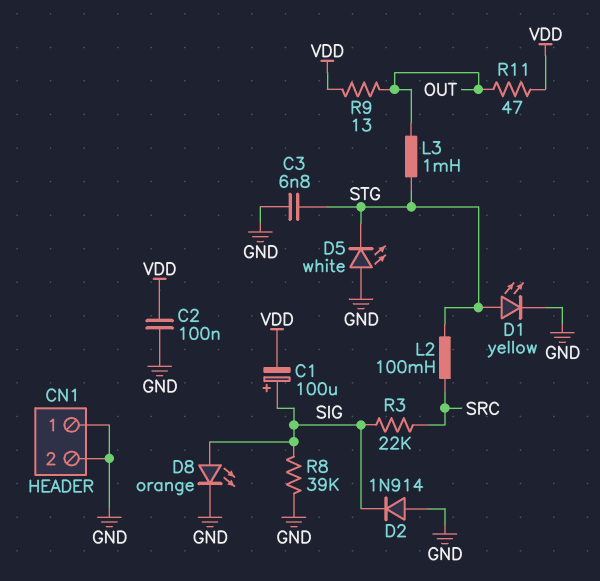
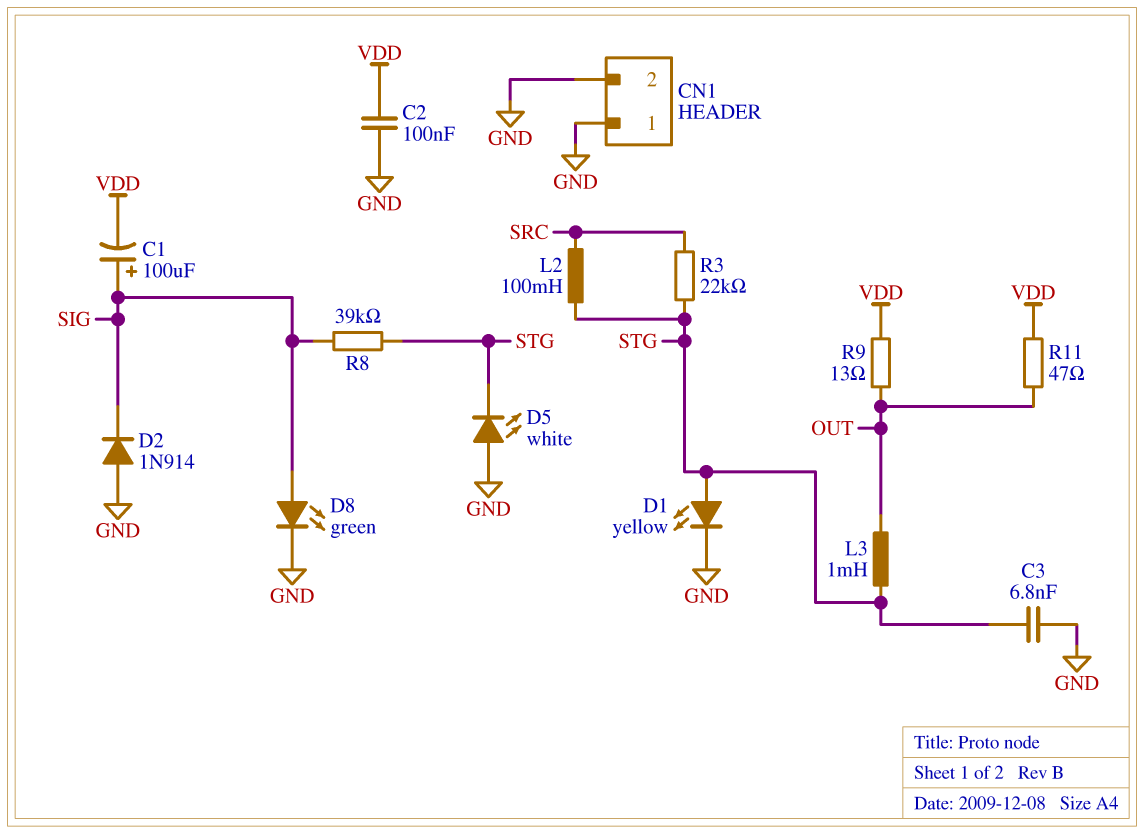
D8: LED orange (A SIG, K GND) -> LED green (A SIG, K GND)
R3: 22k (SIG, SRC) -> 22k (SRC, STG)
R8: 39k (GND, SIG) -> 39k (SIG, STG)

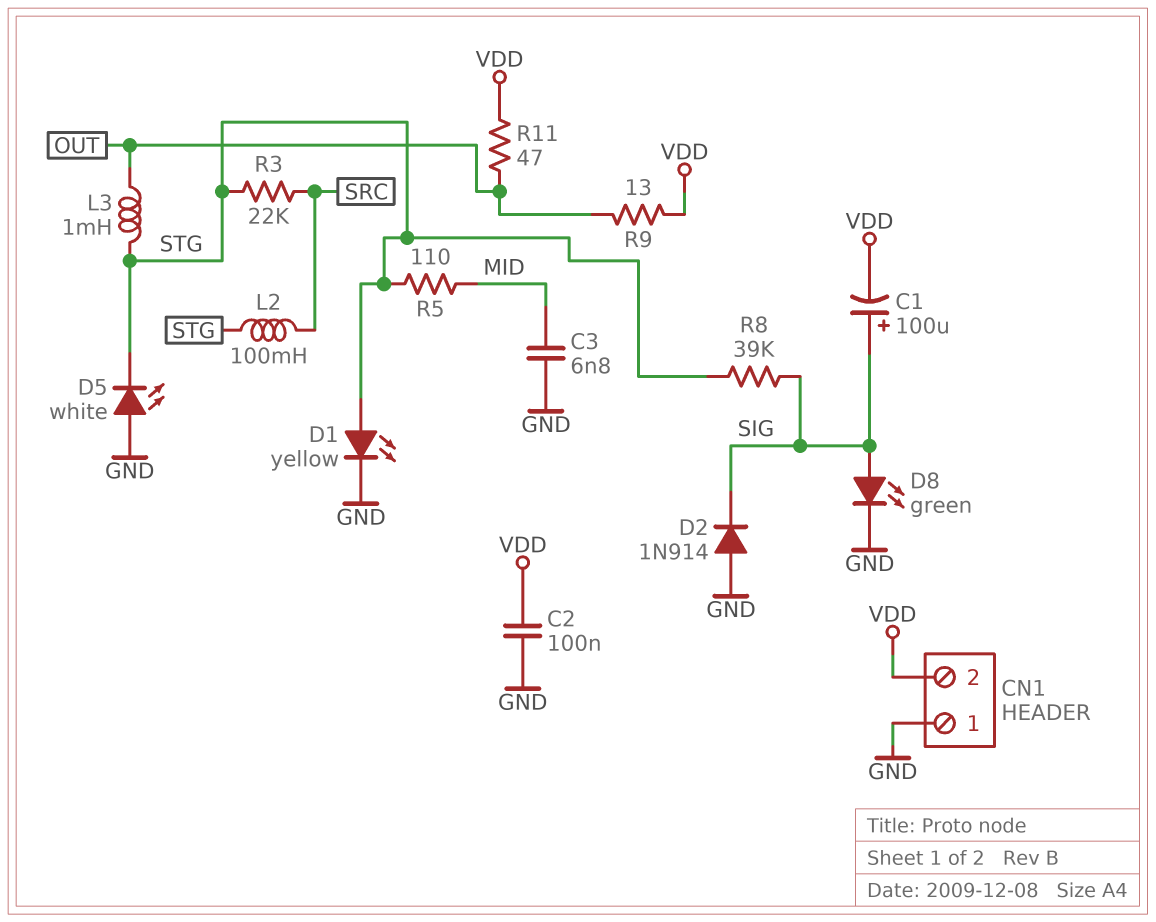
C3: 6.8nF (GND, STG) -> 6.8nF (GND, MID)
CN1 pin 2: GND -> VDD
R5: none -> 110 (MID, STG)

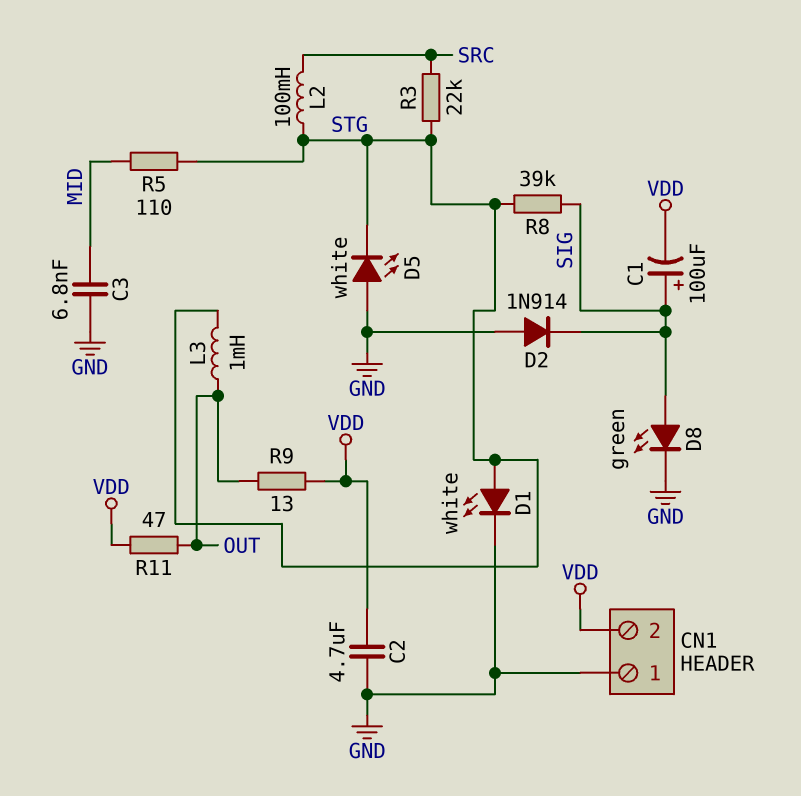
C2: 100nF (GND, VDD) -> 4.7uF (GND, VDD)
D1: LED yellow (A STG, K GND) -> LED white (A STG, K GND)

